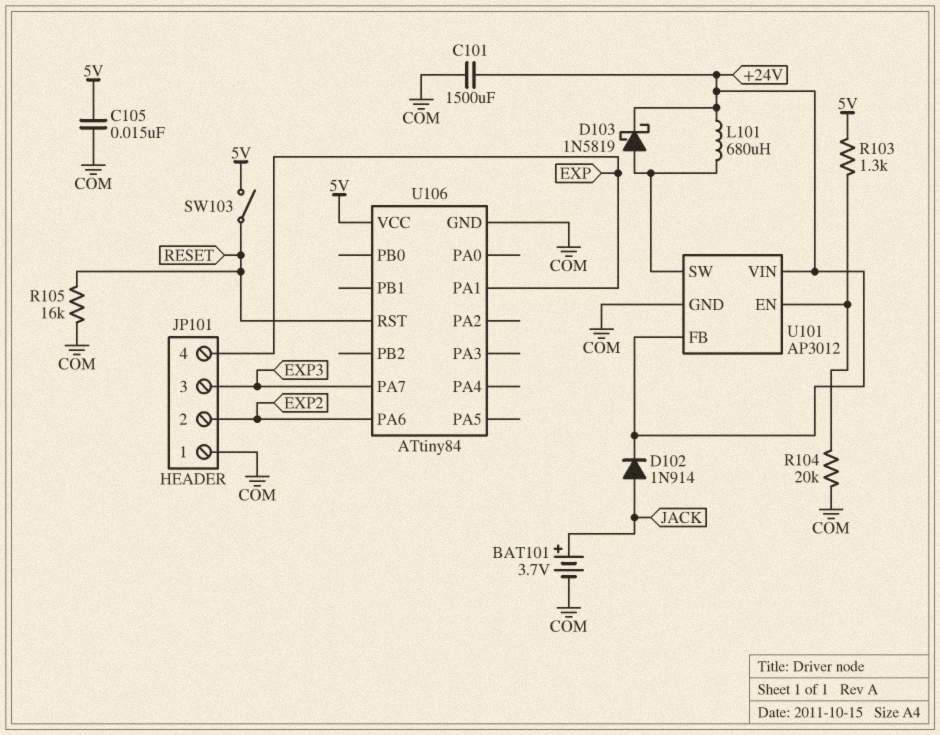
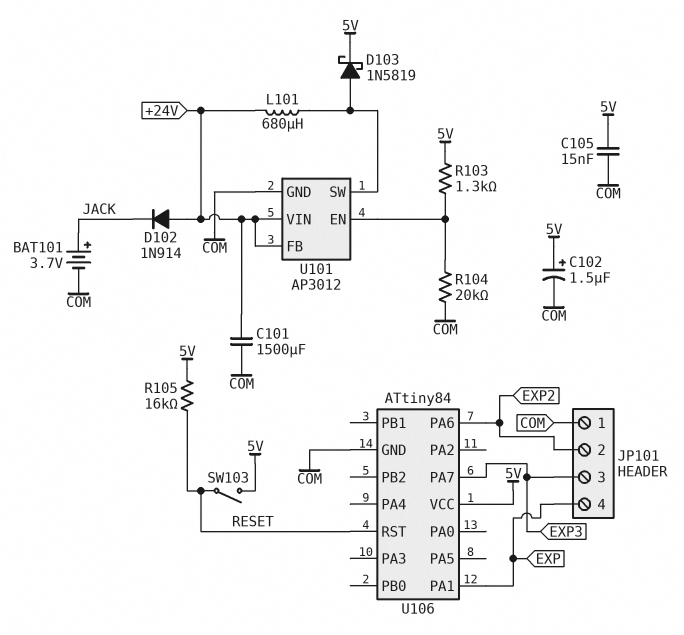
C102: none -> 1.5uF (plus 5V, minus COM)
D102: diode 1N914 (A JACK, K +24V) -> diode 1N914 (A +24V, K JACK)
D103: schottky 1N5819 (A U101/SW, K +24V) -> schottky 1N5819 (A U101/SW, K 5V)
R105: 16k (COM, RESET) -> 16k (5V, RESET)

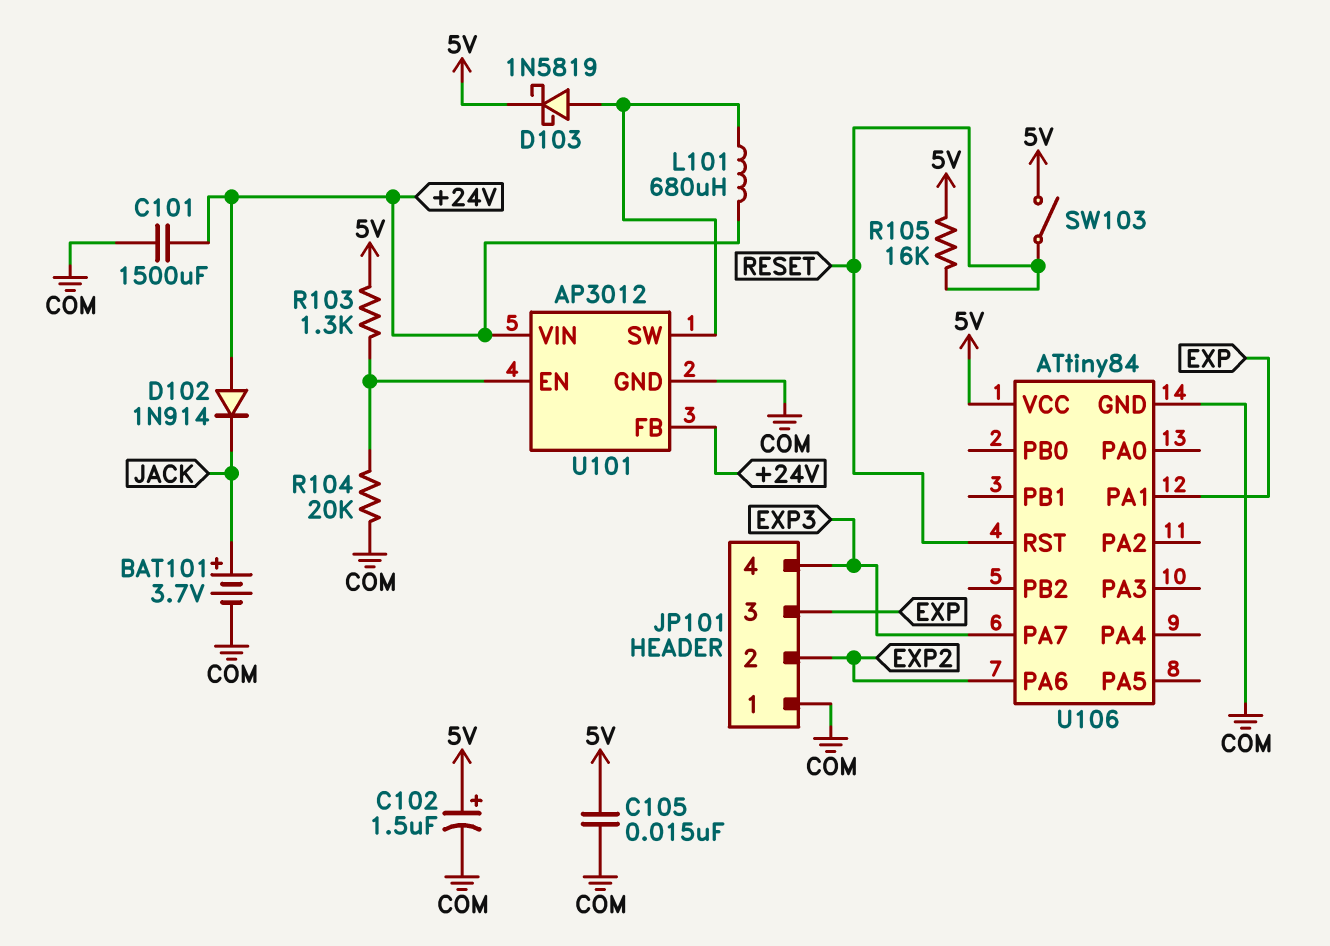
JP101 pin 3: EXP3 -> EXP
JP101 pin 4: EXP -> EXP3

